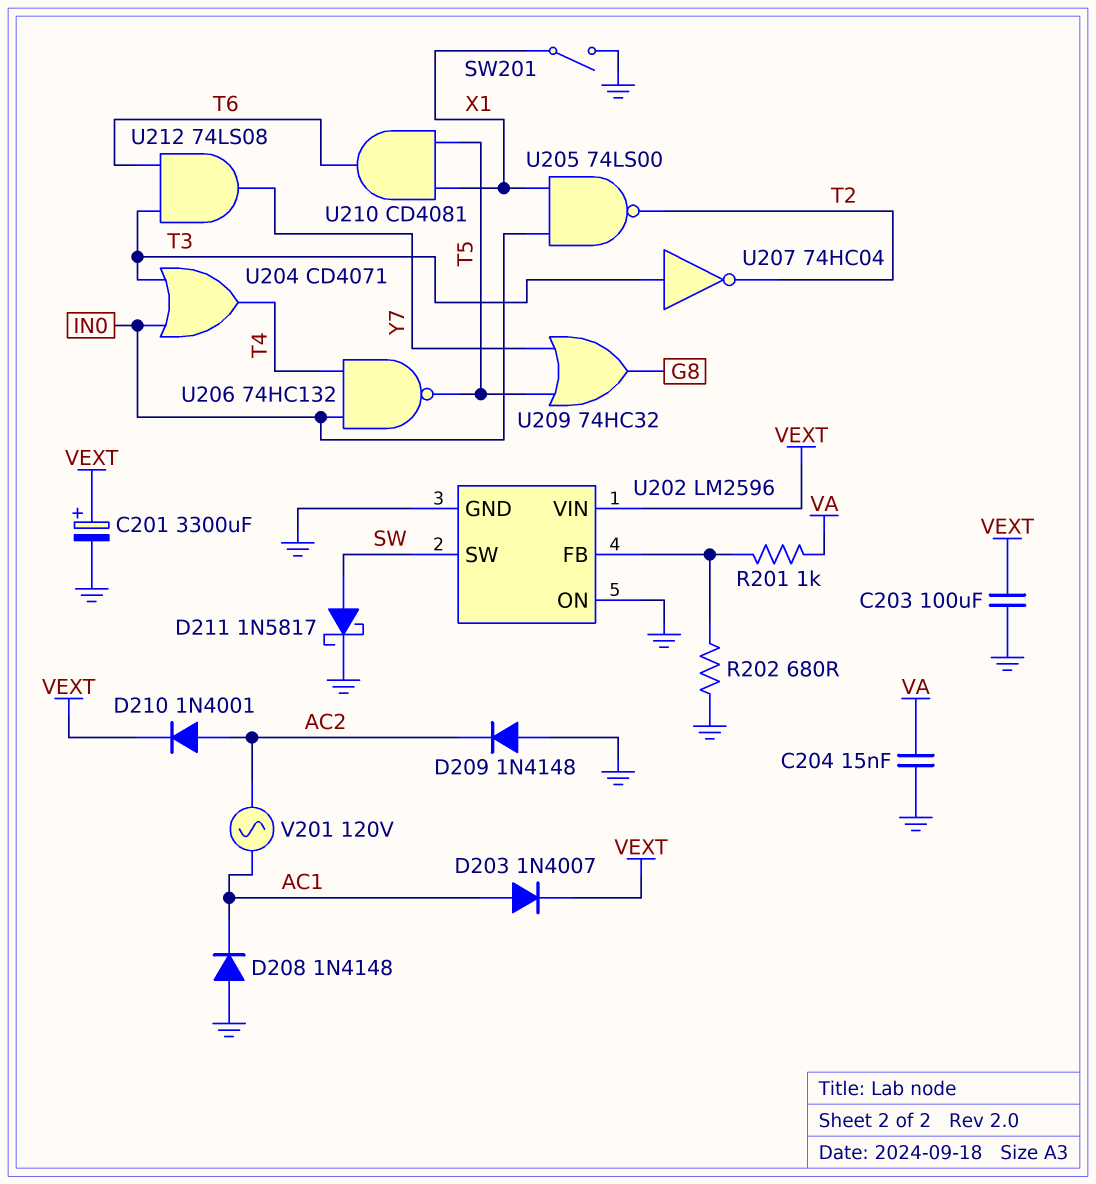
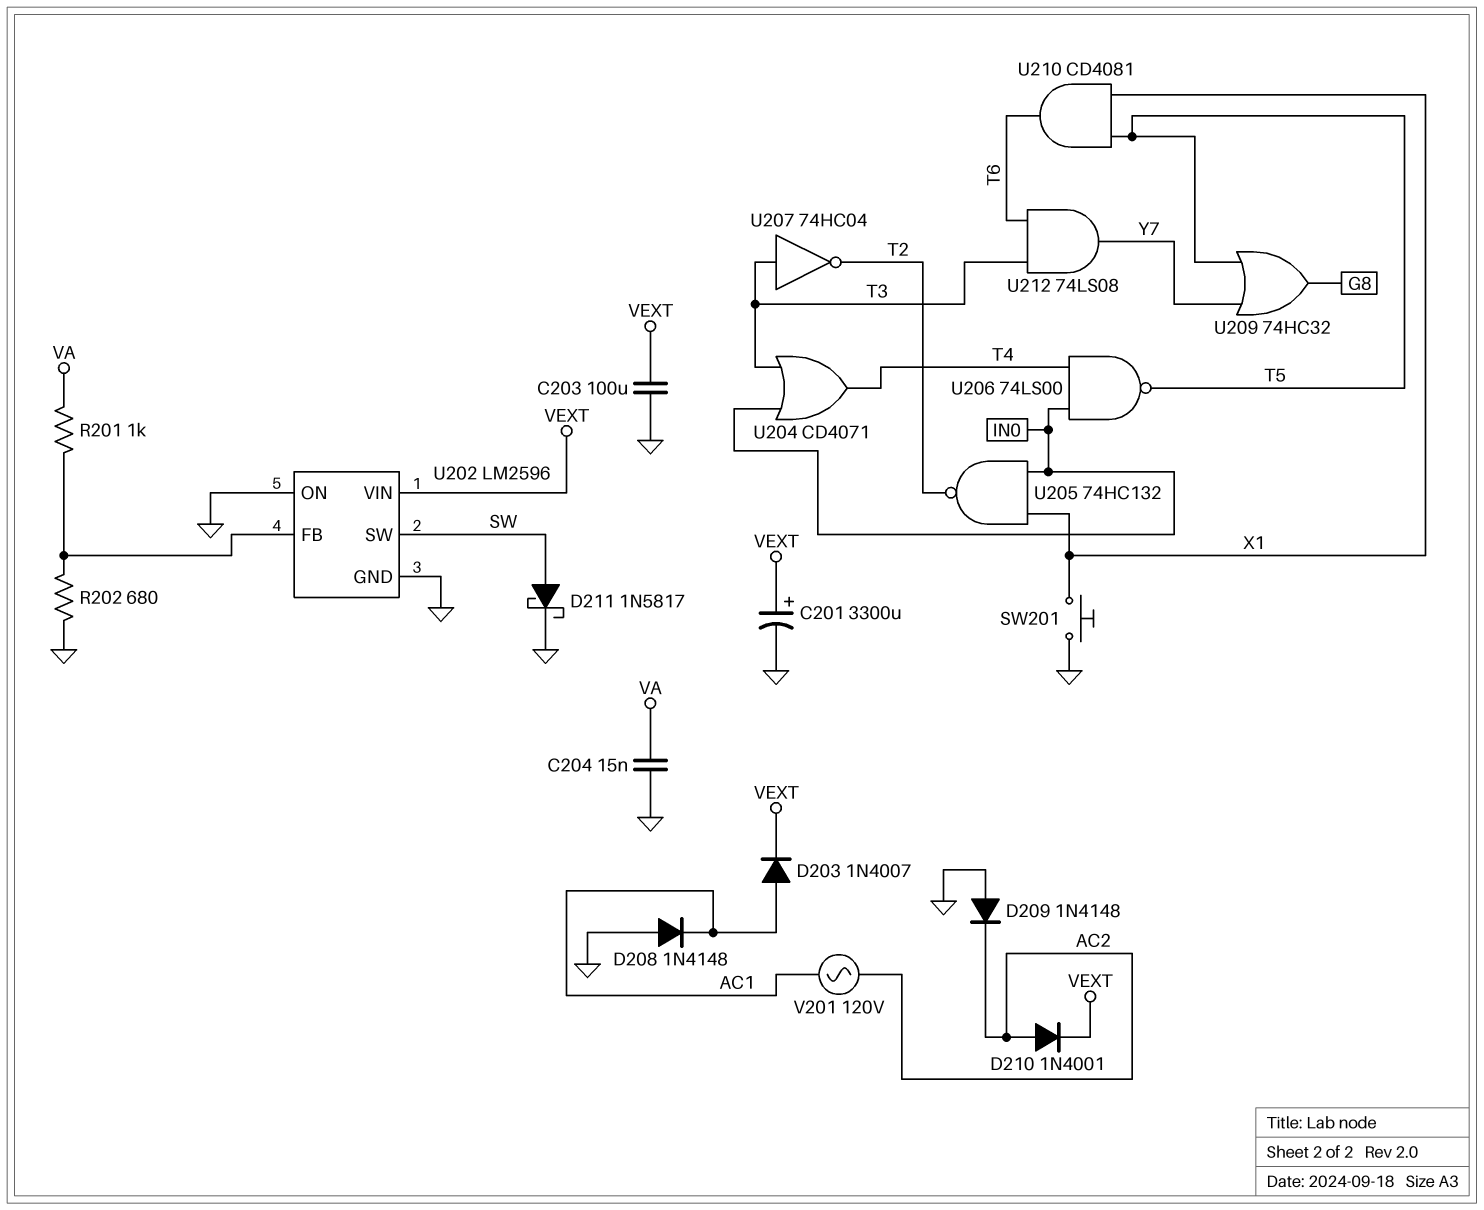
SW201: switch (GND, X1) -> button (GND, X1)
U205: NAND 74LS00 (in IN0, in X1, out T2) -> NAND 74HC132 (in IN0, in X1, out T2)
U206: NAND 74HC132 (in IN0, in T4, out T5) -> NAND 74LS00 (in IN0, in T4, out T5)

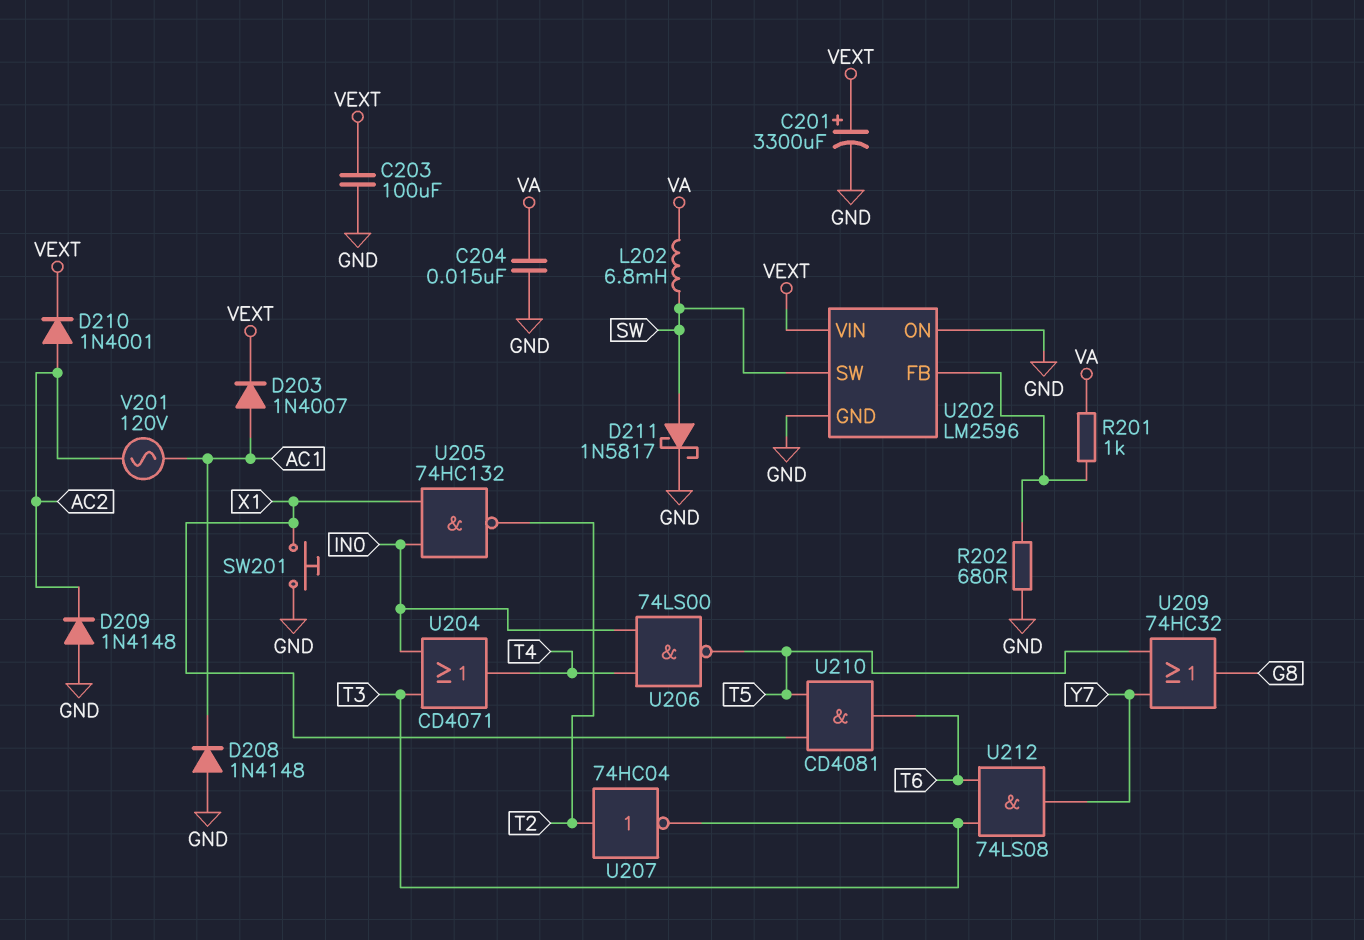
L202: none -> 6.8mH (SW, VA)
U207: NOT 74HC04 (in T3, out T2) -> NOT 74HC04 (in T2, out T3)

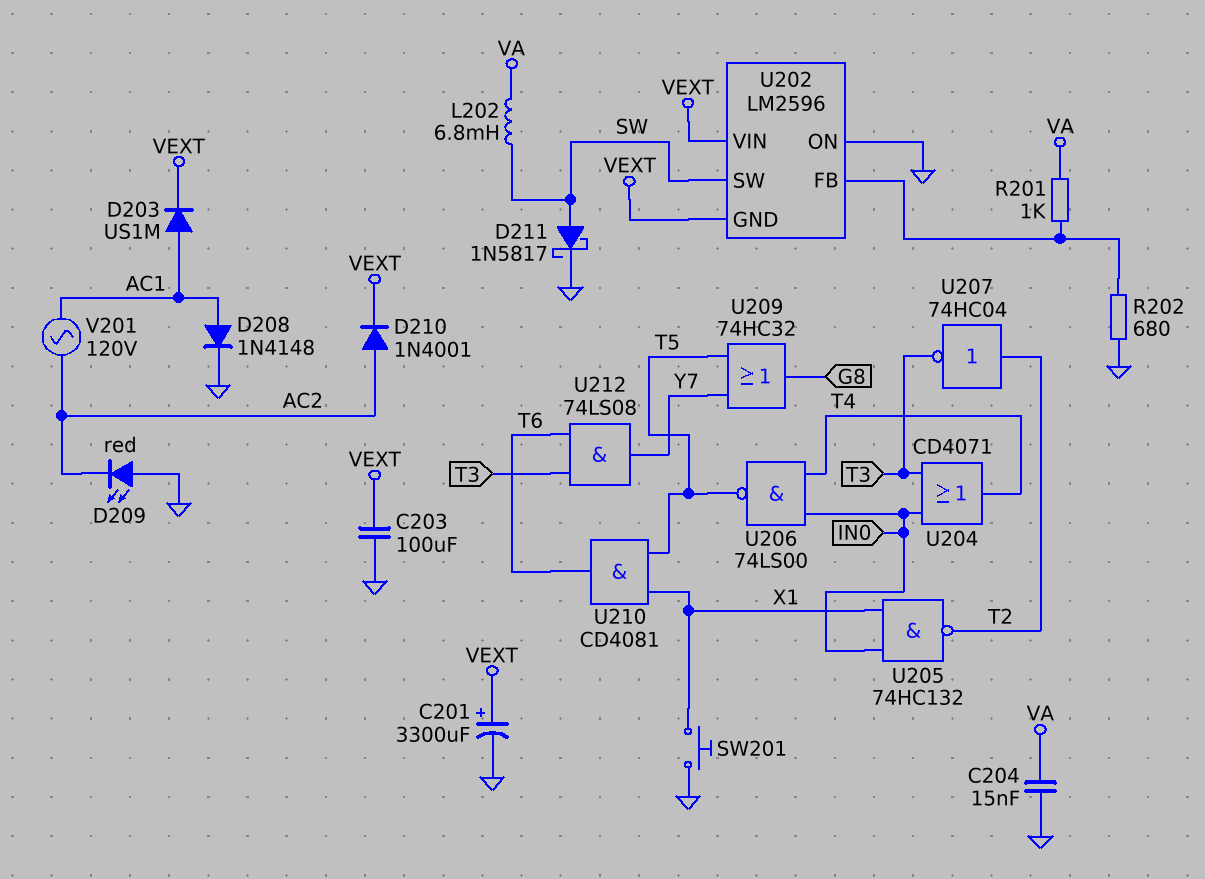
D203: diode 1N4007 (A AC1, K VEXT) -> diode US1M (A AC1, K VEXT)
D208: diode 1N4148 (A GND, K AC1) -> diode 1N4148 (A AC1, K GND)
D209: diode 1N4148 (A GND, K AC2) -> LED red (A GND, K AC2)
U202 pin GND: GND -> VEXT

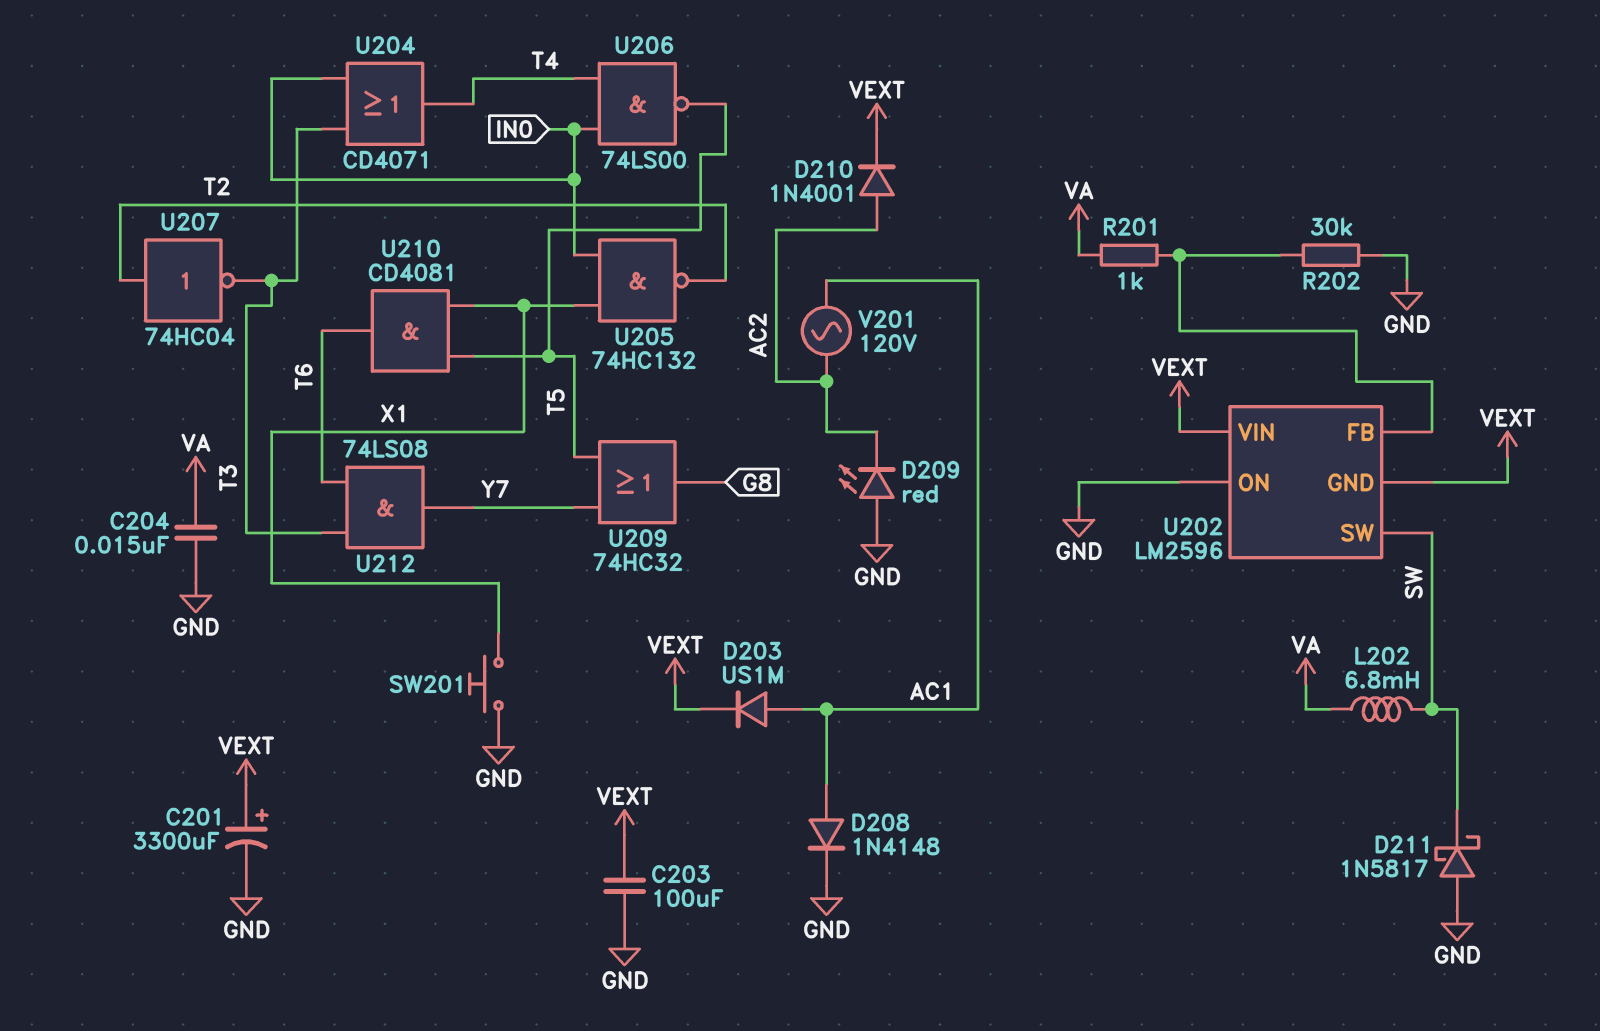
D211: schottky 1N5817 (A SW, K GND) -> schottky 1N5817 (A GND, K SW)
R202: 680 (GND, U202/FB) -> 30k (GND, U202/FB)

